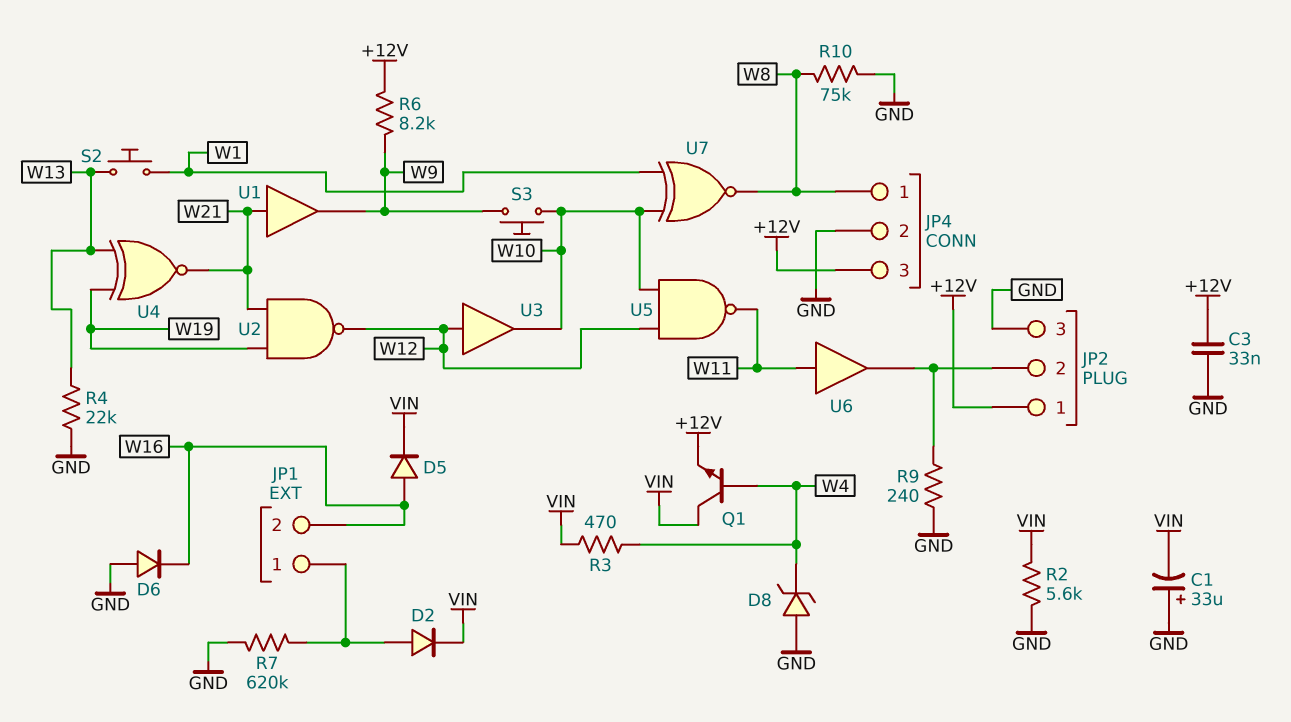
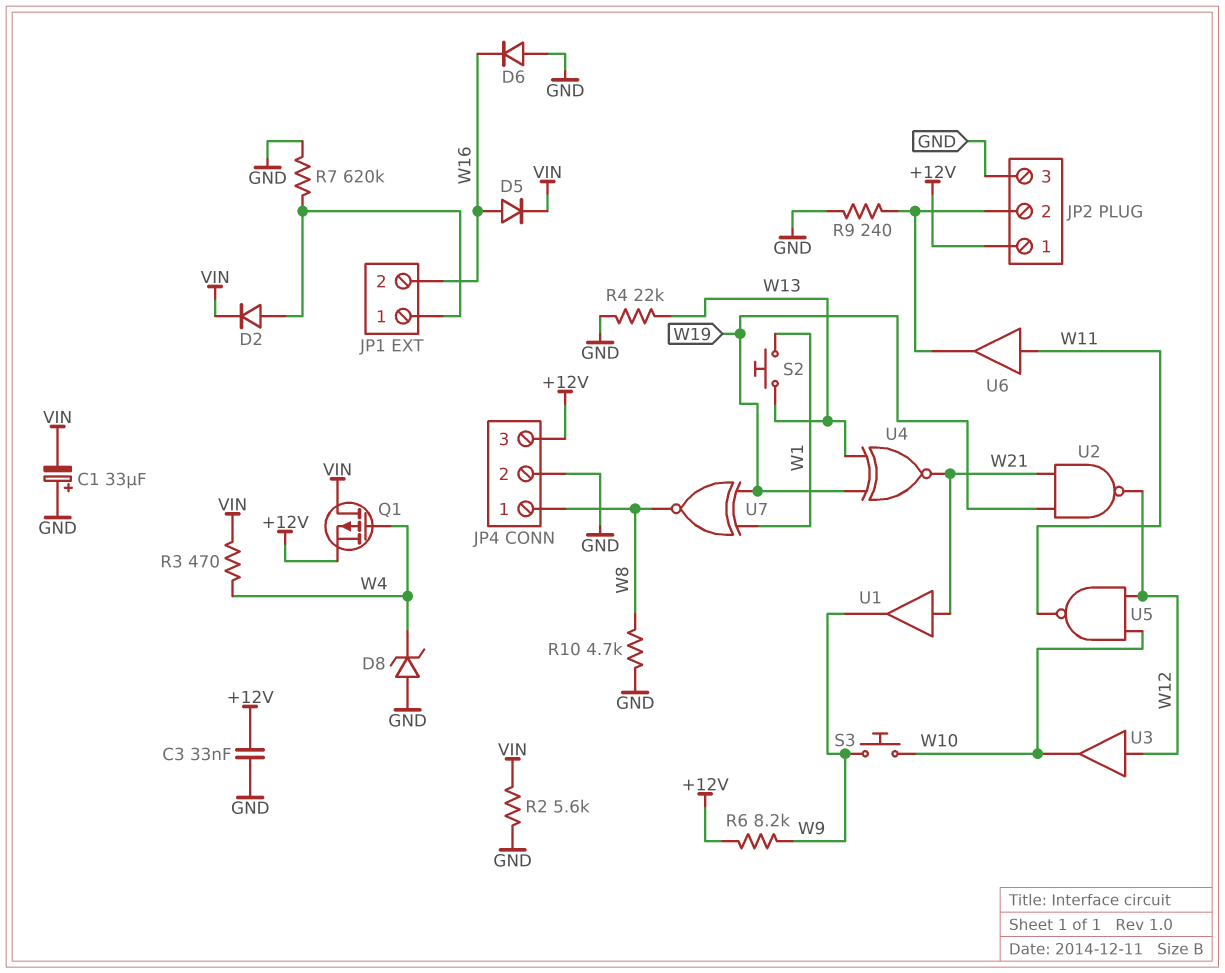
Q1: NPN (B W4, C VIN, E +12V) -> PMOS (G W4, D VIN, S +12V)
R10: 75k (GND, W8) -> 4.7k (GND, W8)
U7: XNOR (in W1, in W10, out W8) -> XNOR (in W1, in W19, out W8)

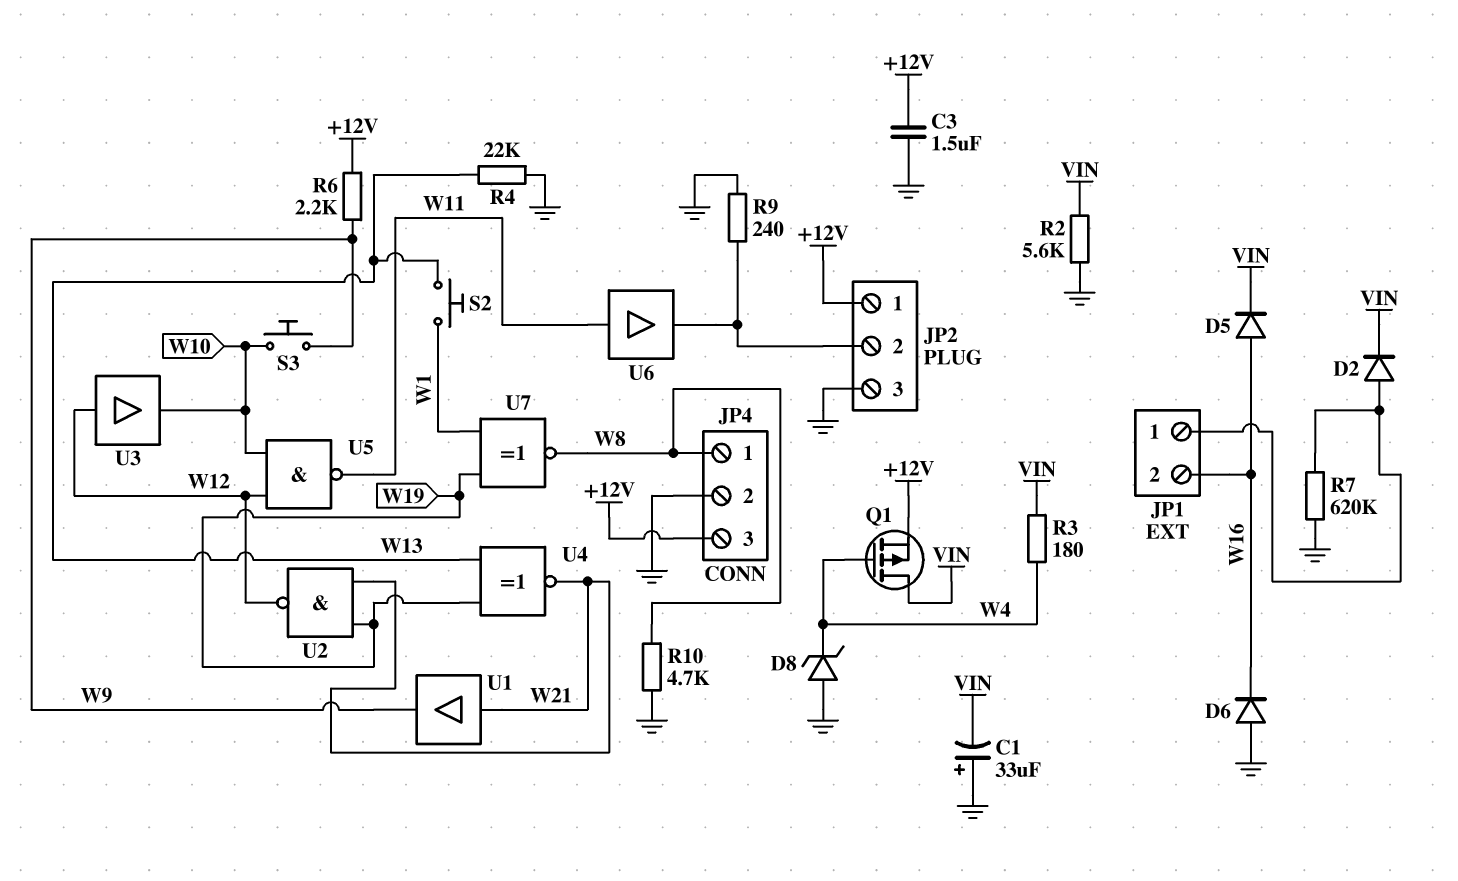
C3: 33nF (+12V, GND) -> 1.5uF (+12V, GND)
R3: 470 (VIN, W4) -> 180 (VIN, W4)
R6: 8.2k (+12V, W9) -> 2.2k (+12V, W9)

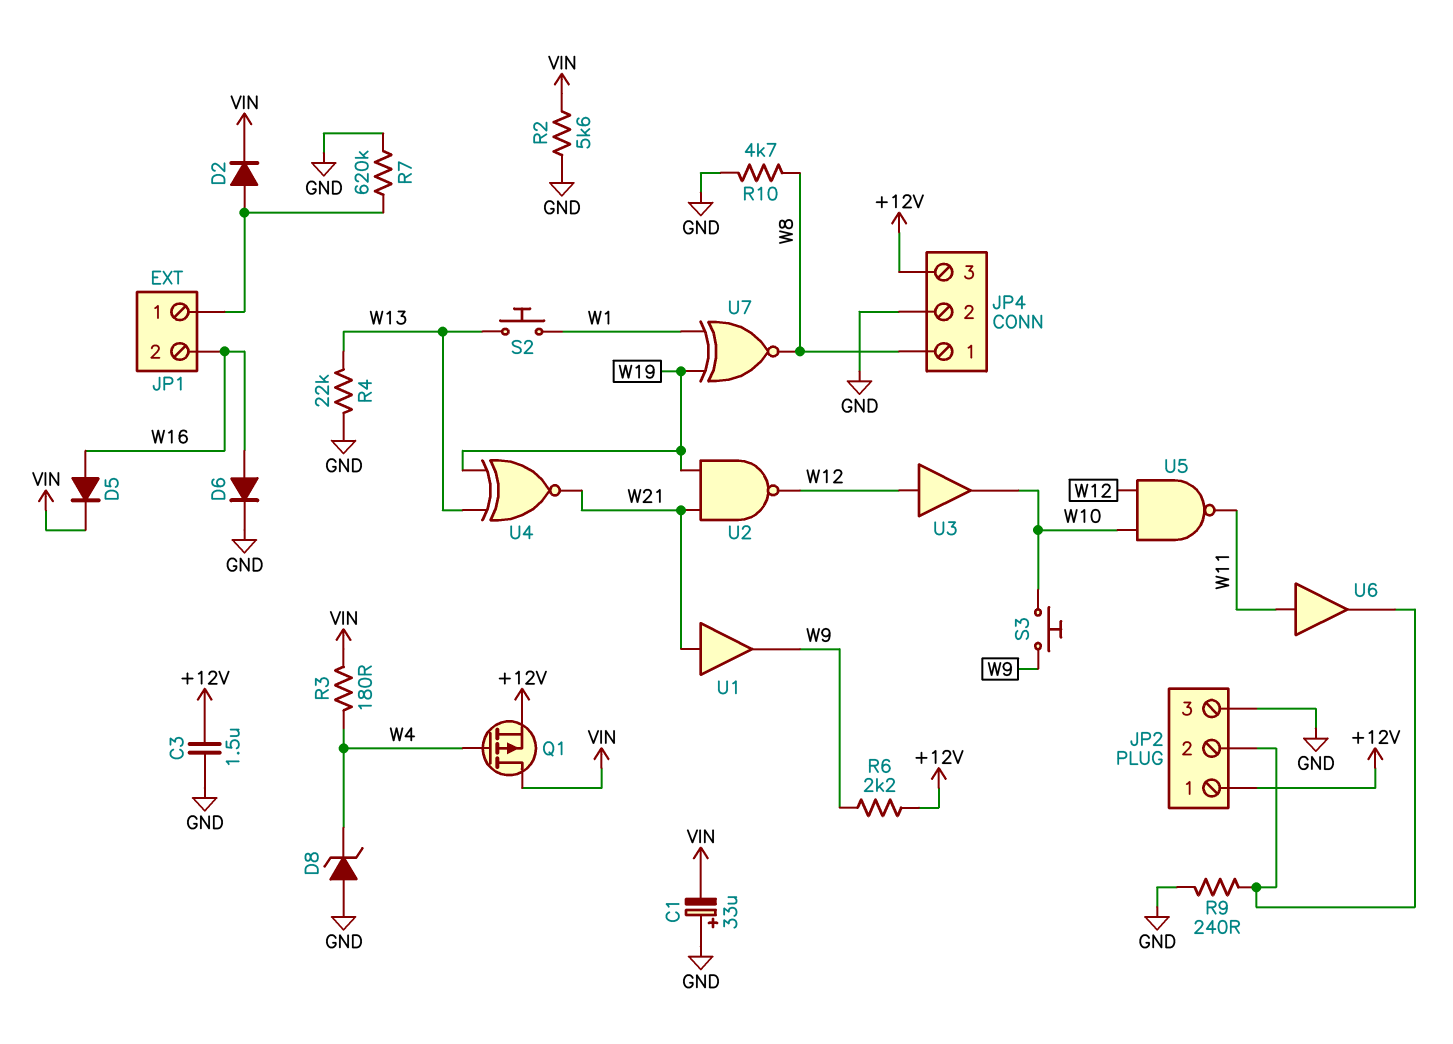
D6: diode (A GND, K W16) -> diode (A W16, K GND)

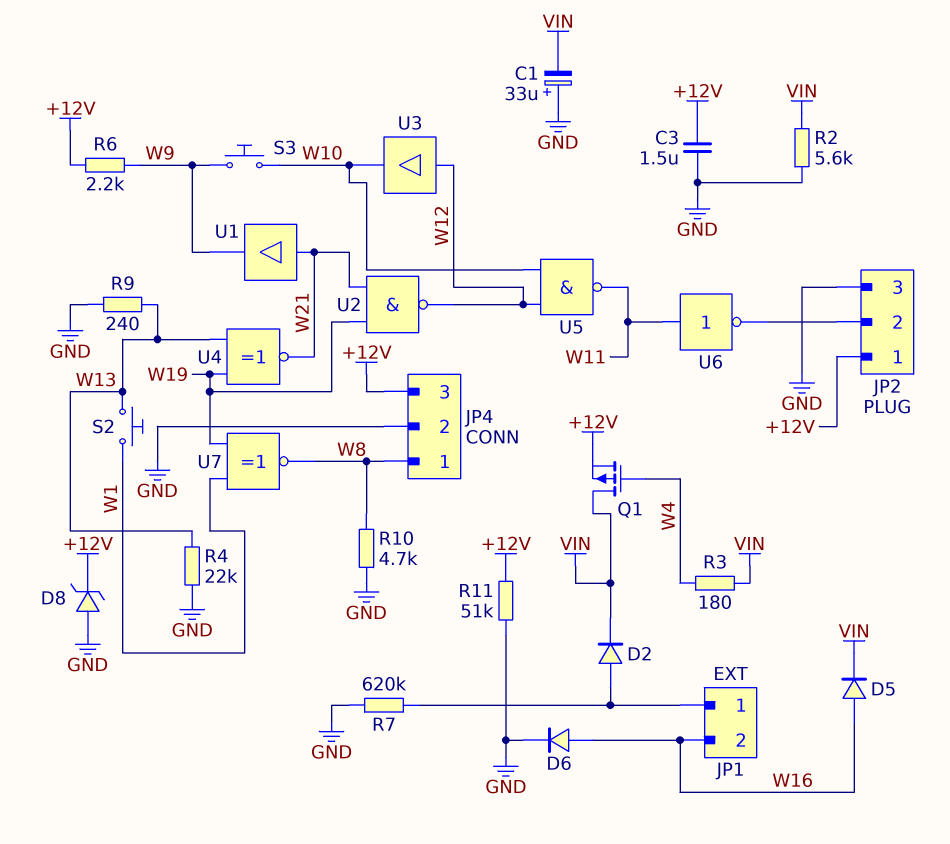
D8: zener (A GND, K W4) -> zener (A GND, K +12V)
R9: 240 (GND, JP2/2) -> 240 (GND, W13)
R11: none -> 51k (+12V, GND)
U6: buffer (in W11, out JP2/2) -> NOT (in W11, out JP2/2)

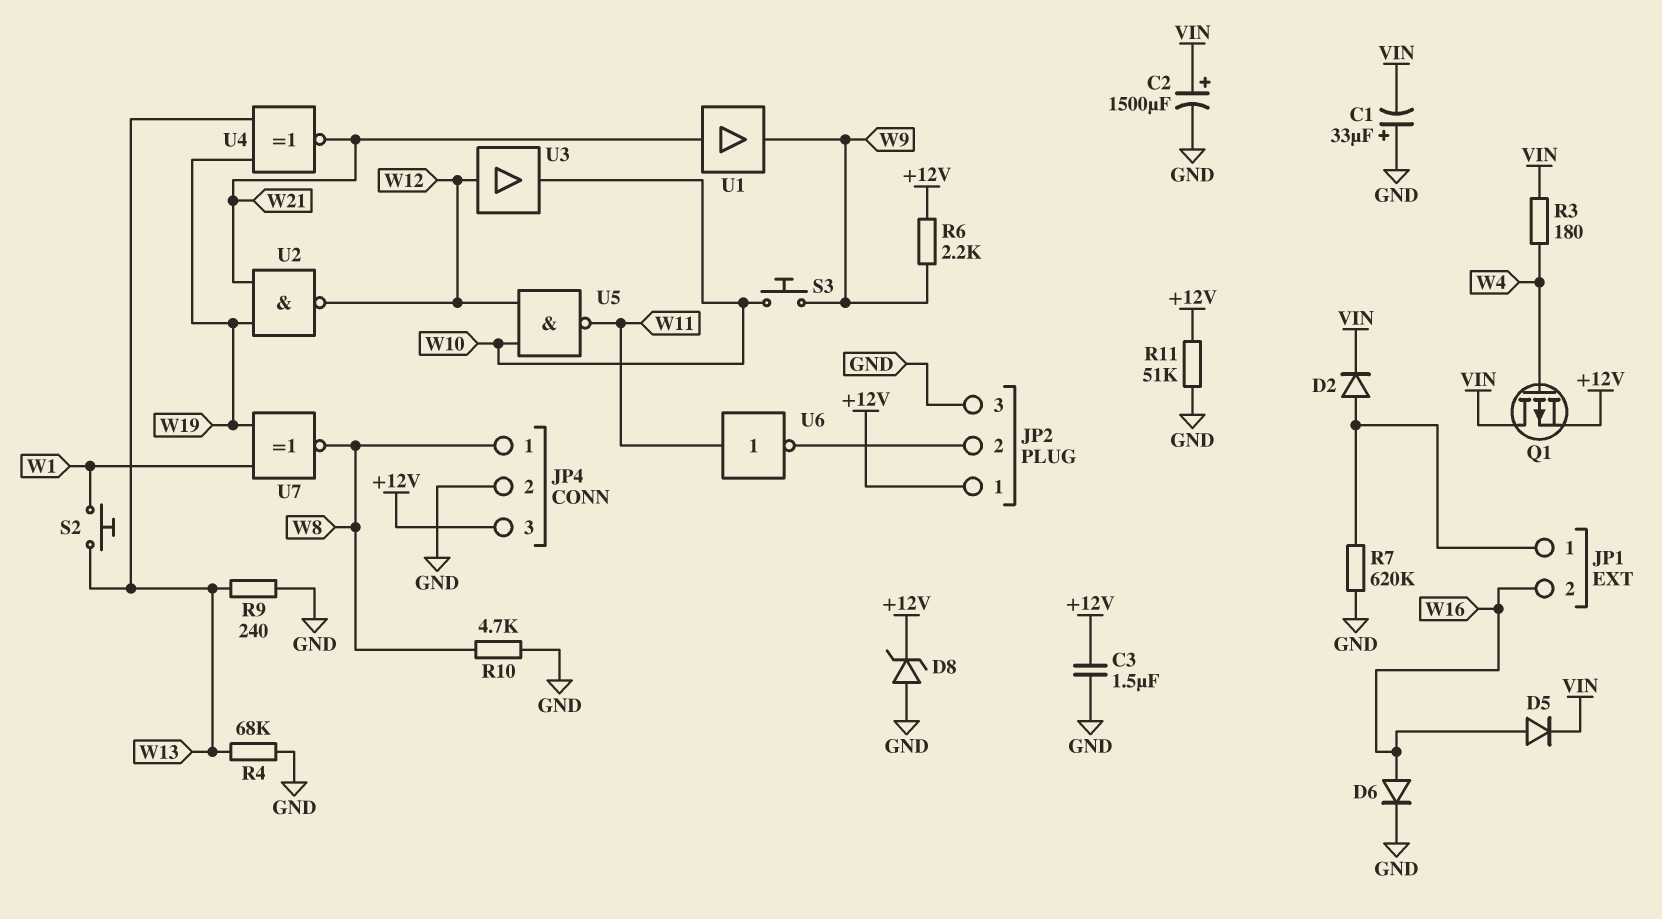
C2: none -> 1500uF (plus VIN, minus GND)
R2: 5.6k (GND, VIN) -> none
R4: 22k (GND, W13) -> 68k (GND, W13)

